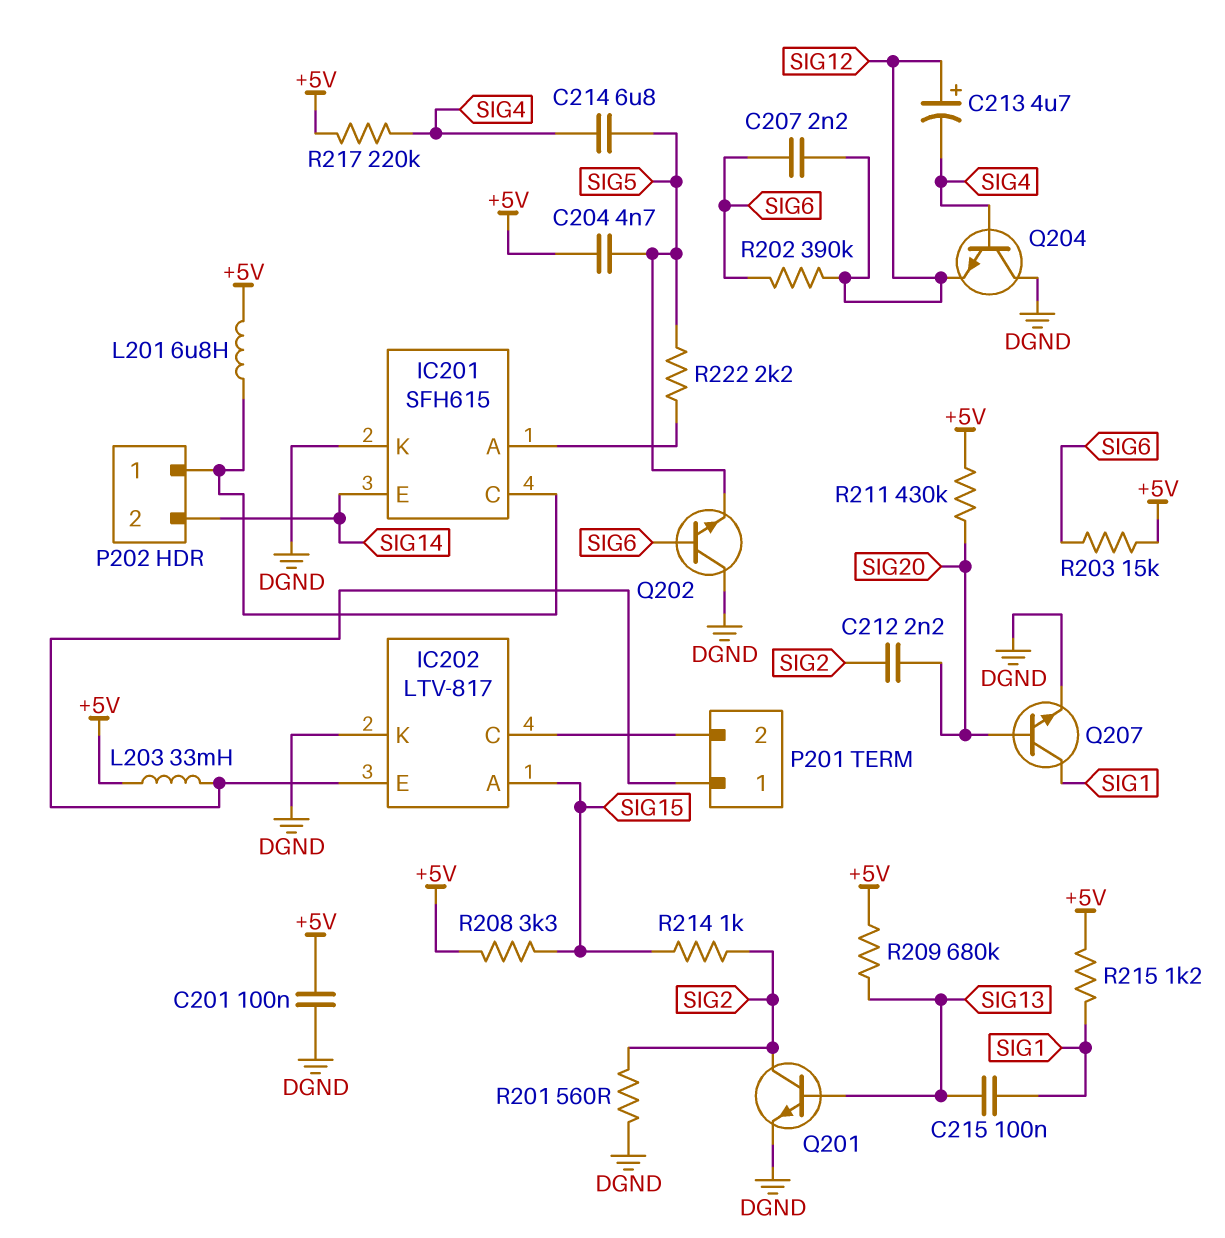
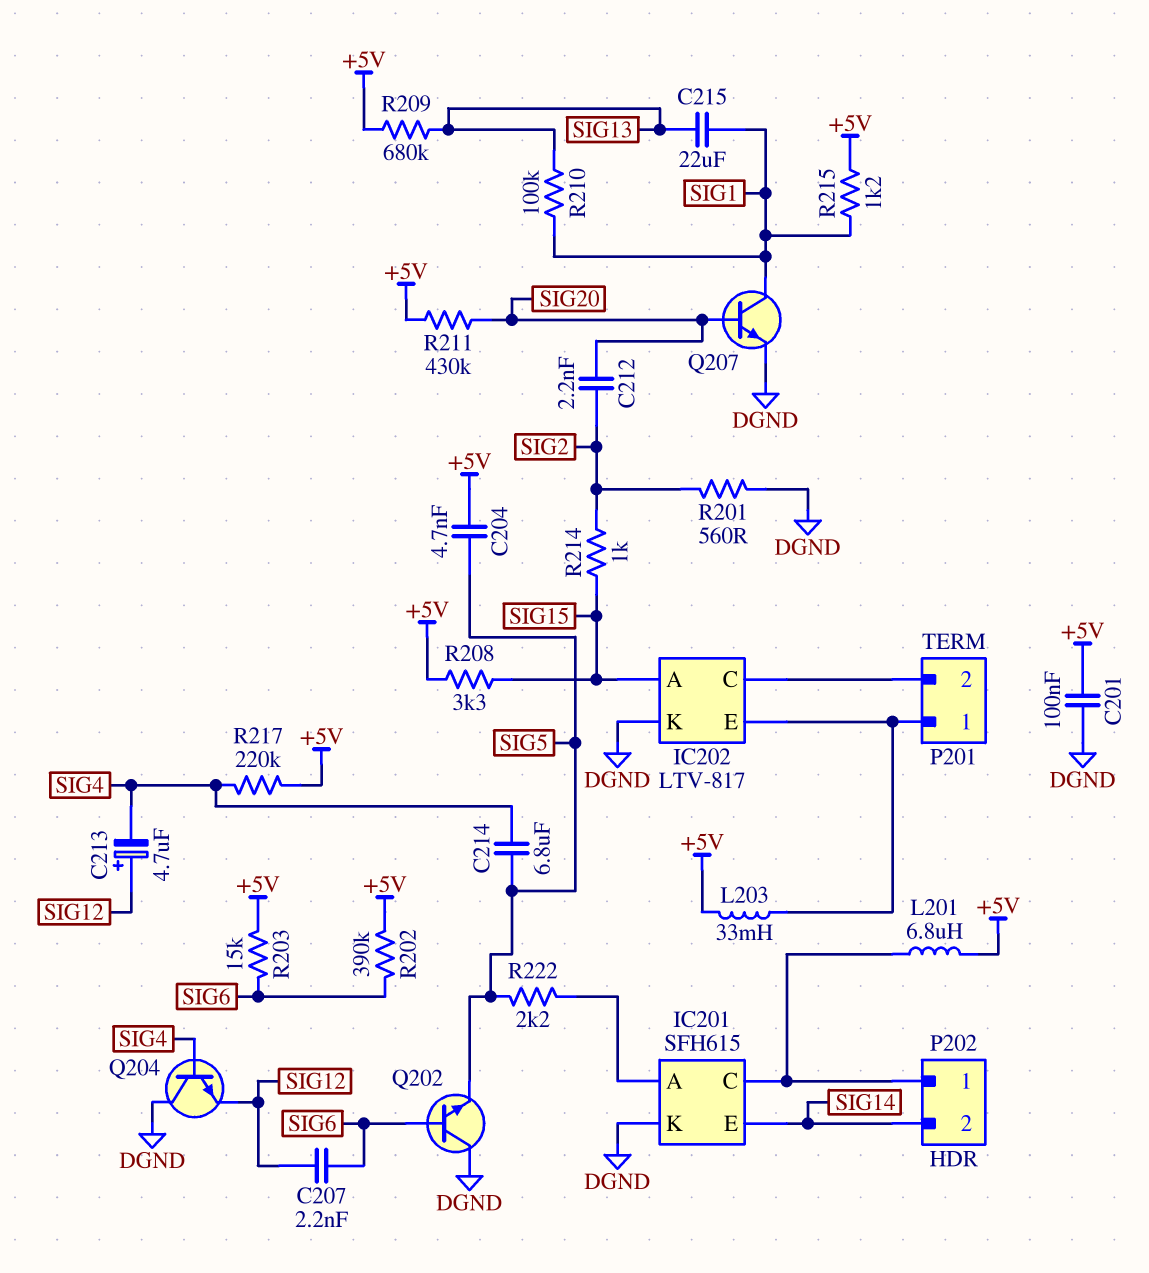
C215: 100nF (SIG1, SIG13) -> 22uF (SIG1, SIG13)
Q201: NPN (B SIG13, C SIG2, E DGND) -> none
R202: 390k (SIG6, SIG12) -> 390k (+5V, SIG6)
R210: none -> 100k (SIG1, SIG13)

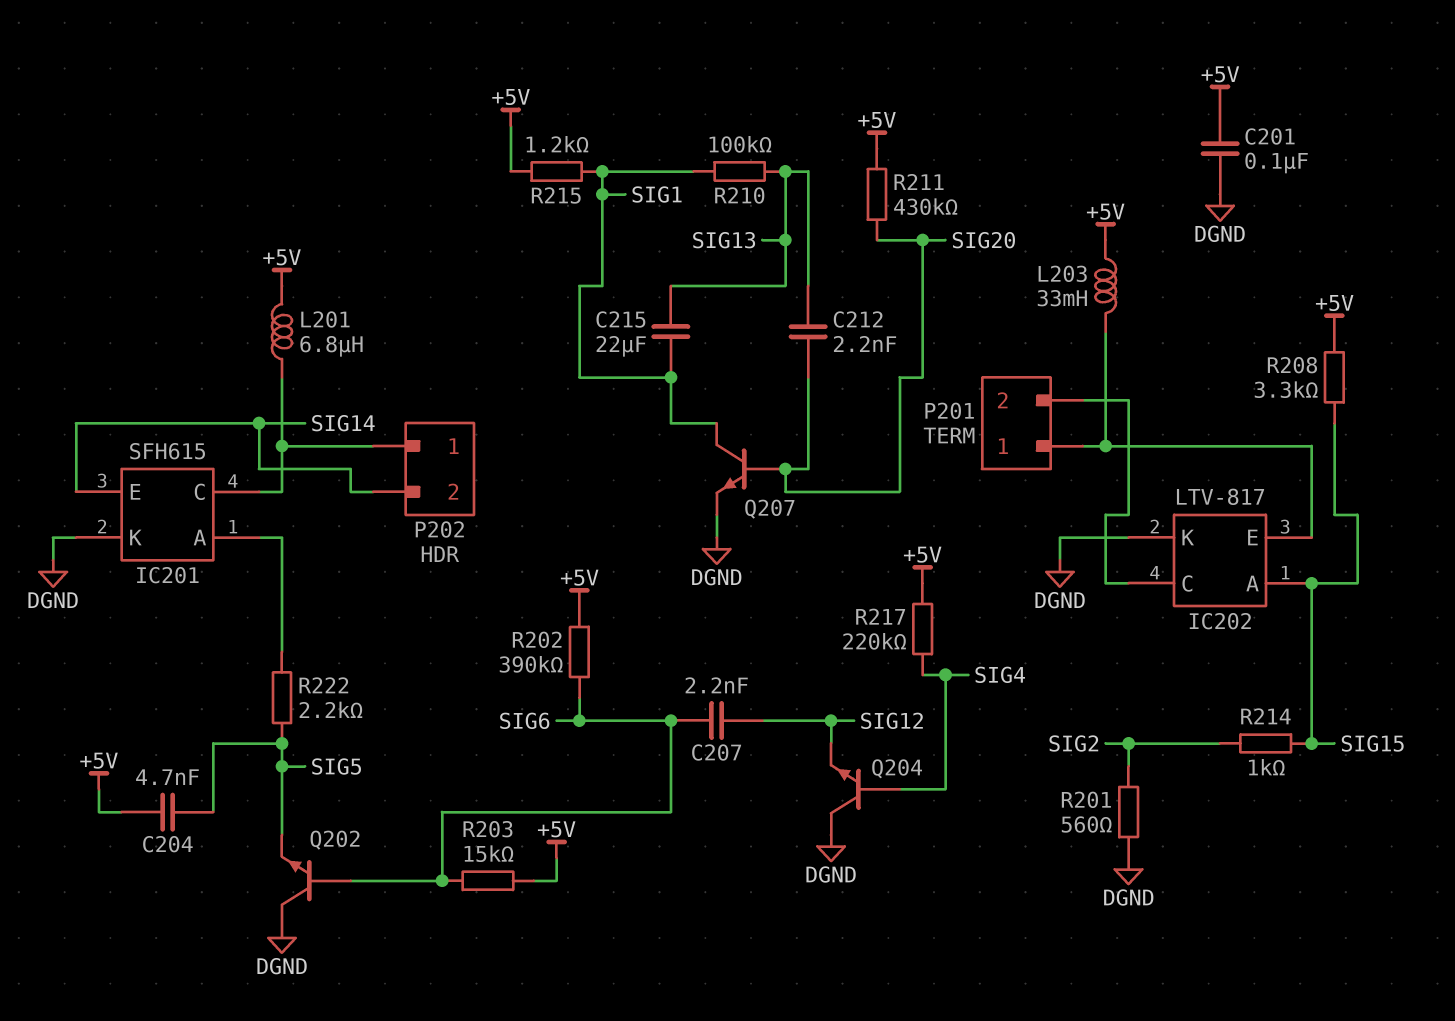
C212: 2.2nF (SIG2, SIG20) -> 2.2nF (SIG13, SIG20)
C213: 4.7uF (plus SIG12, minus SIG4) -> none
C214: 6.8uF (SIG4, SIG5) -> none
R209: 680k (+5V, SIG13) -> none

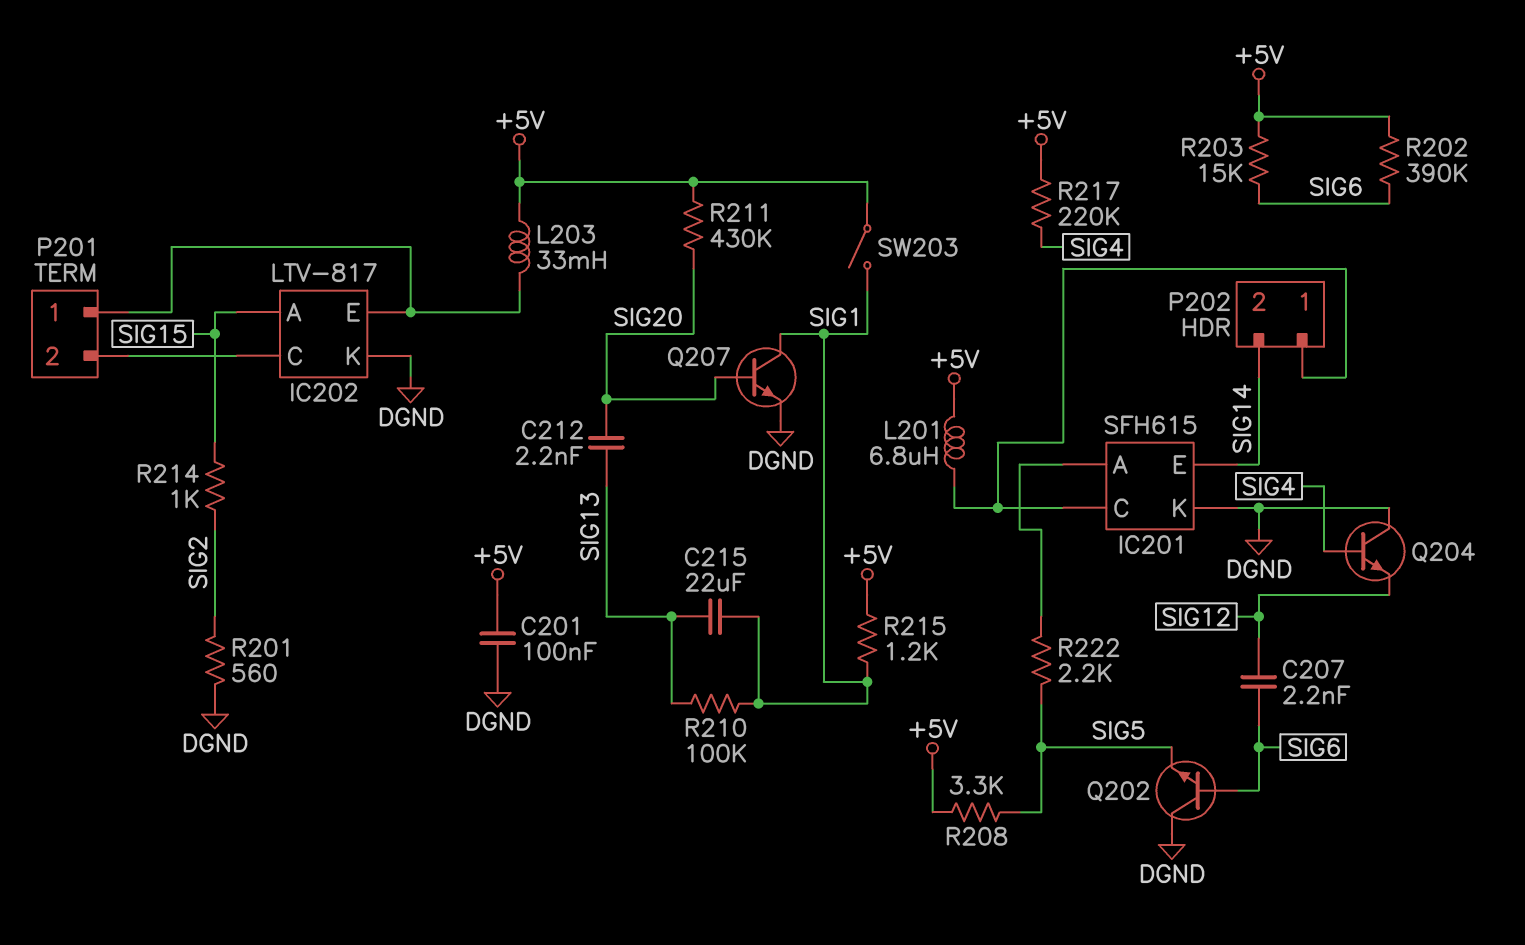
C204: 4.7nF (+5V, SIG5) -> none
R208: 3.3k (+5V, SIG15) -> 3.3k (+5V, SIG5)
SW203: none -> switch (+5V, SIG1)

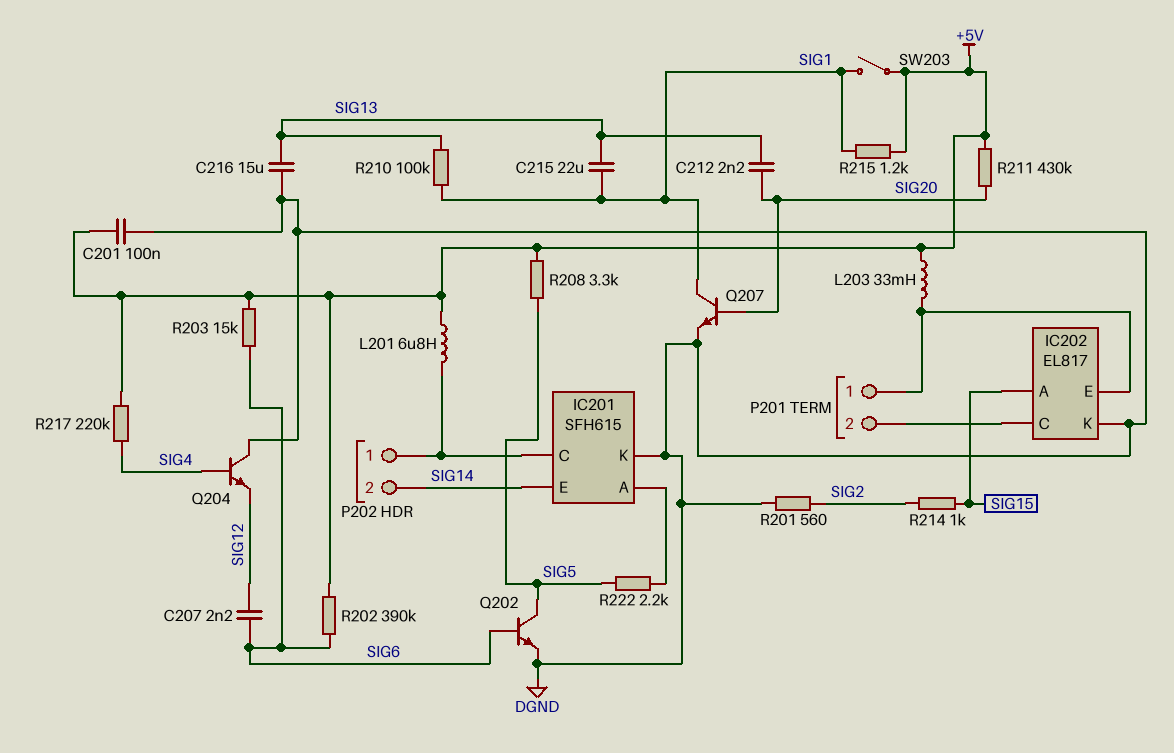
C216: none -> 15uF (DGND, SIG13)
IC202: LTV-817 -> EL817
Q202: NPN (B SIG6, C DGND, E SIG5) -> NPN (B SIG6, C SIG5, E DGND)

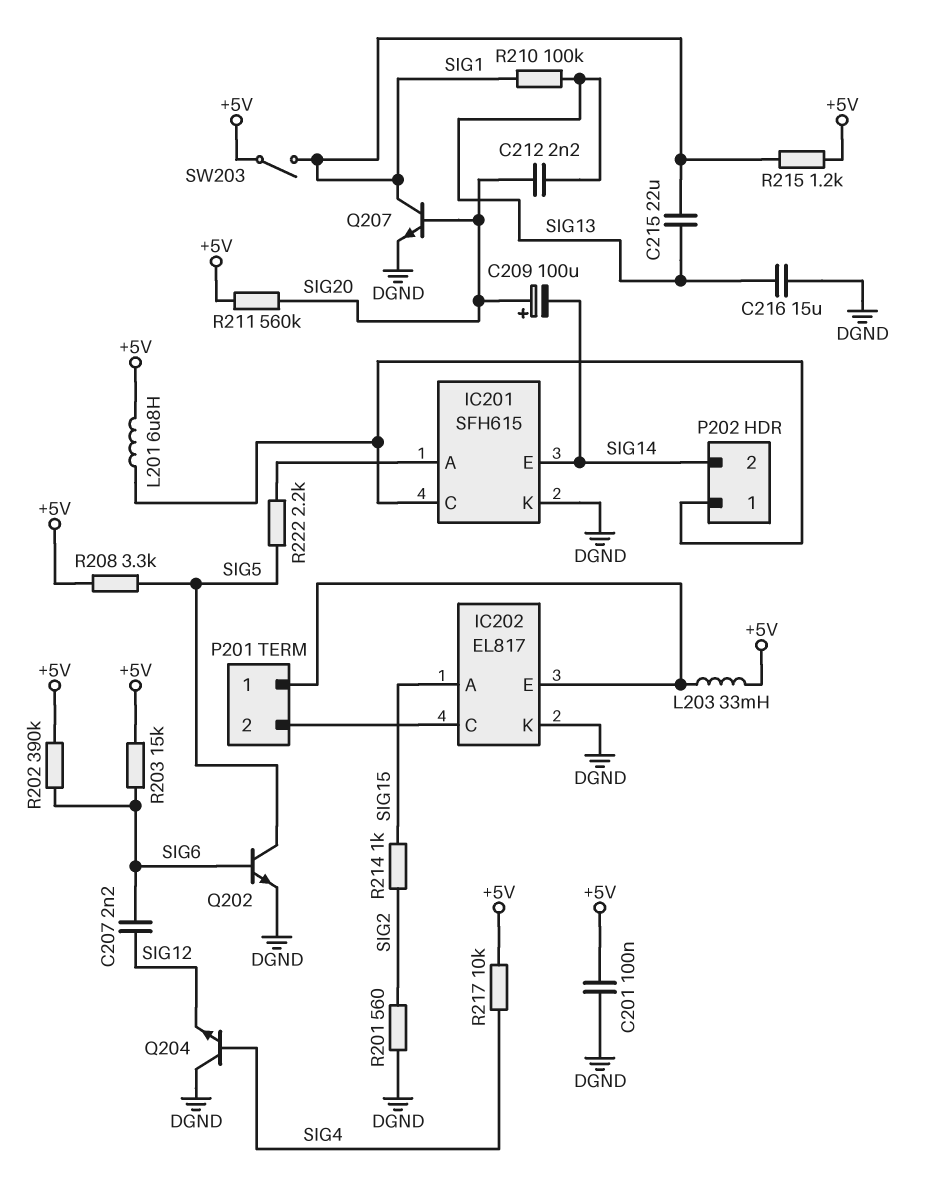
C209: none -> 100uF (plus SIG20, minus SIG14)
R211: 430k (+5V, SIG20) -> 560k (+5V, SIG20)
R217: 220k (+5V, SIG4) -> 10k (+5V, SIG4)

